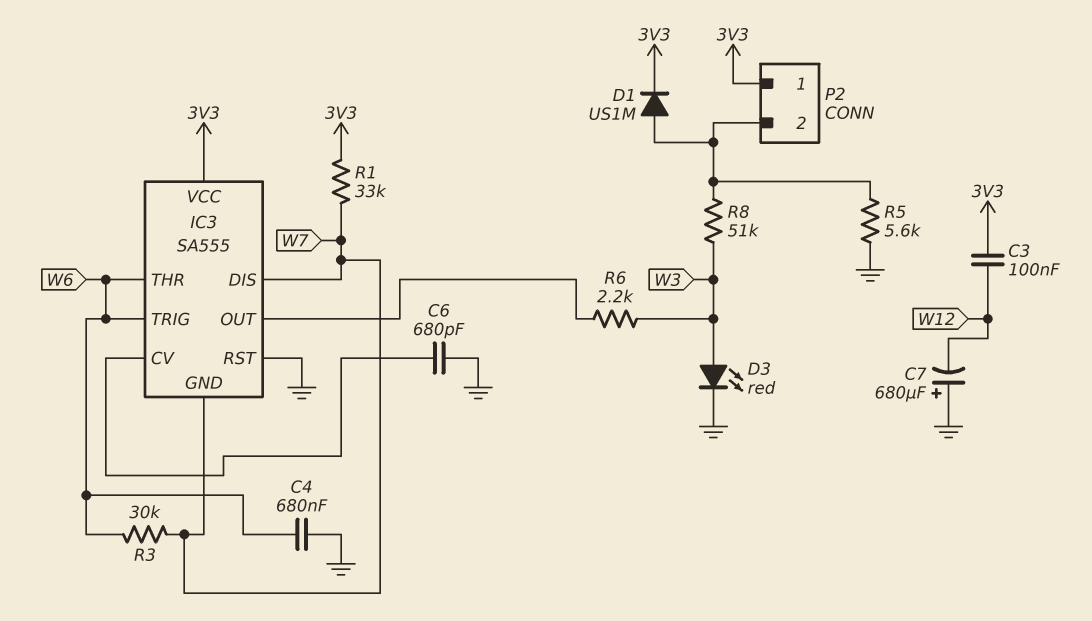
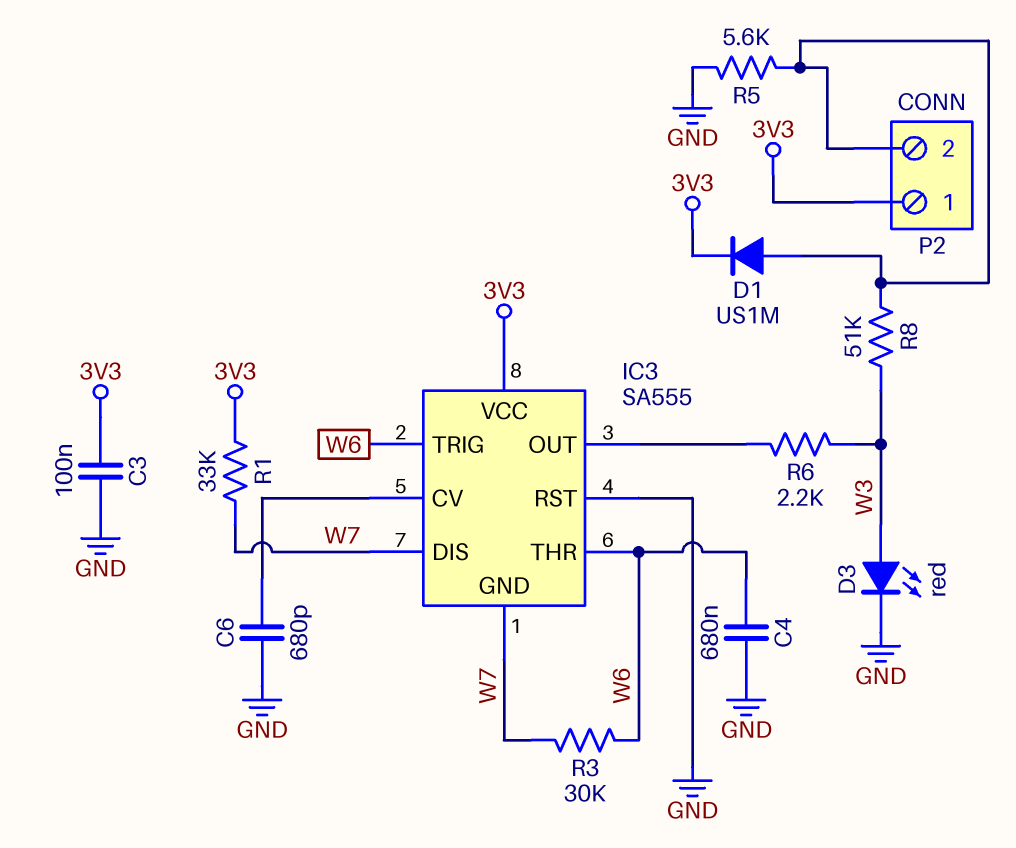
C3: 100nF (3V3, W12) -> 100nF (3V3, GND)
C7: 680uF (plus GND, minus W12) -> none

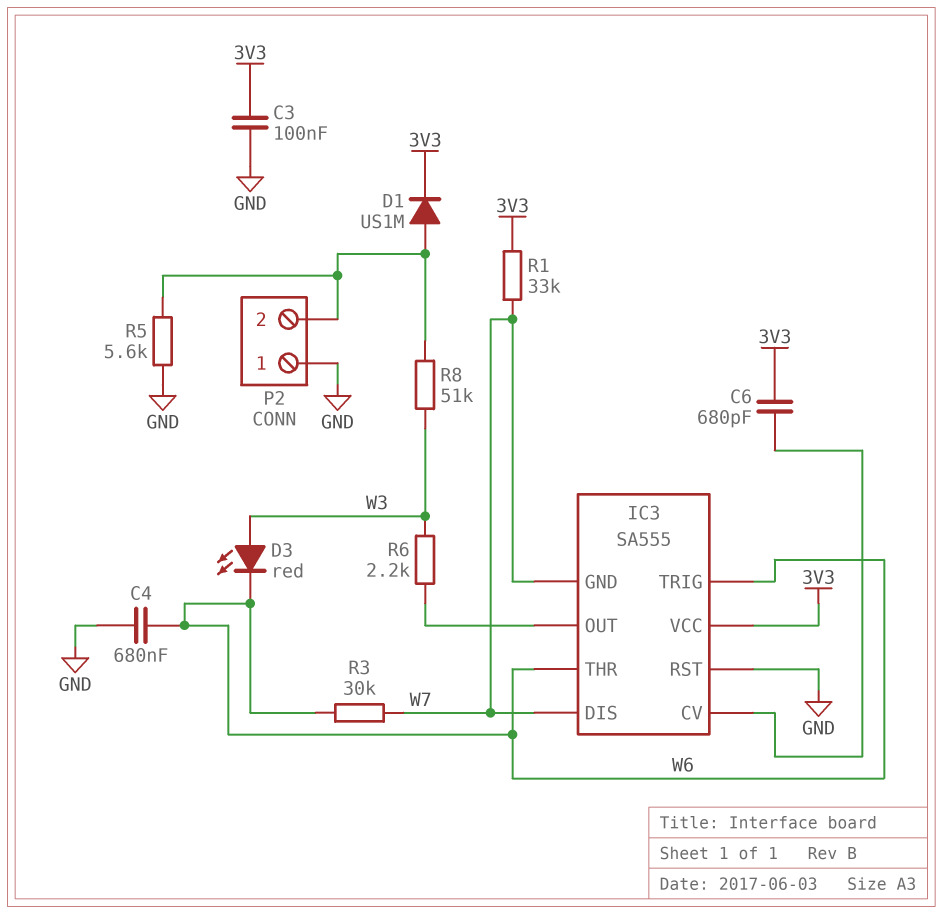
C6: 680pF (GND, IC3/CV) -> 680pF (3V3, IC3/CV)
D3: LED red (A W3, K GND) -> LED red (A W3, K W6)
P2 pin 1: 3V3 -> GND

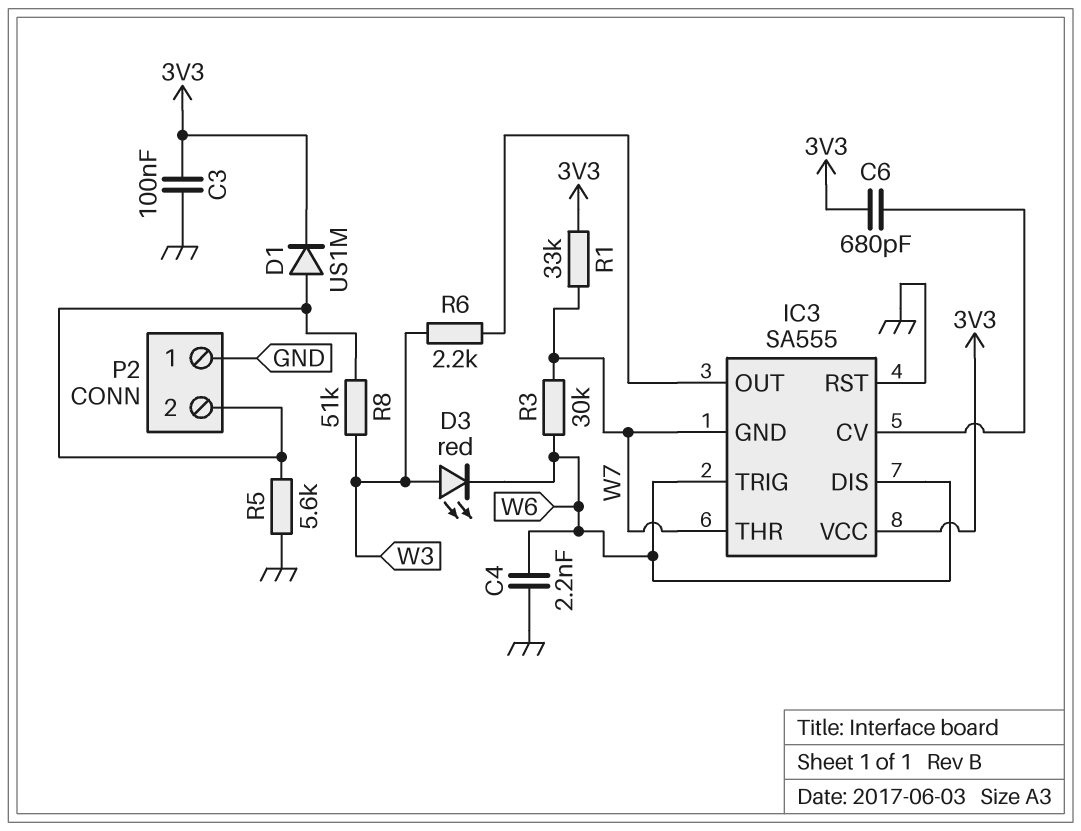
C4: 680nF (GND, W6) -> 2.2nF (GND, W6)
IC3 pin DIS: W7 -> W6
IC3 pin THR: W6 -> W7

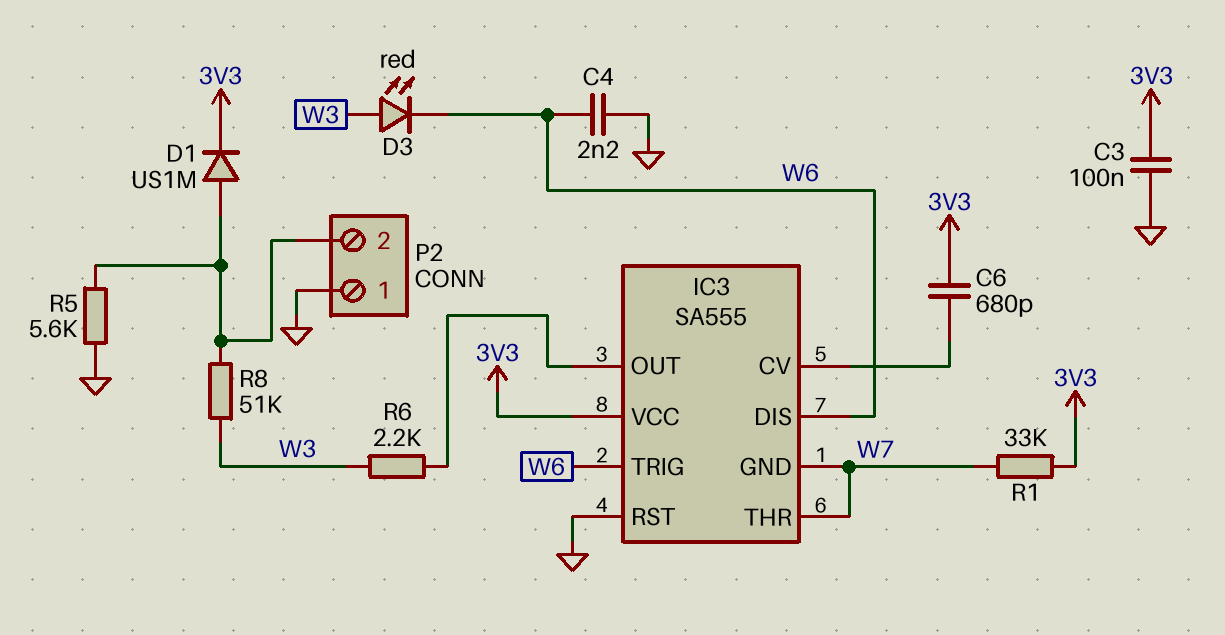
R3: 30k (W6, W7) -> none

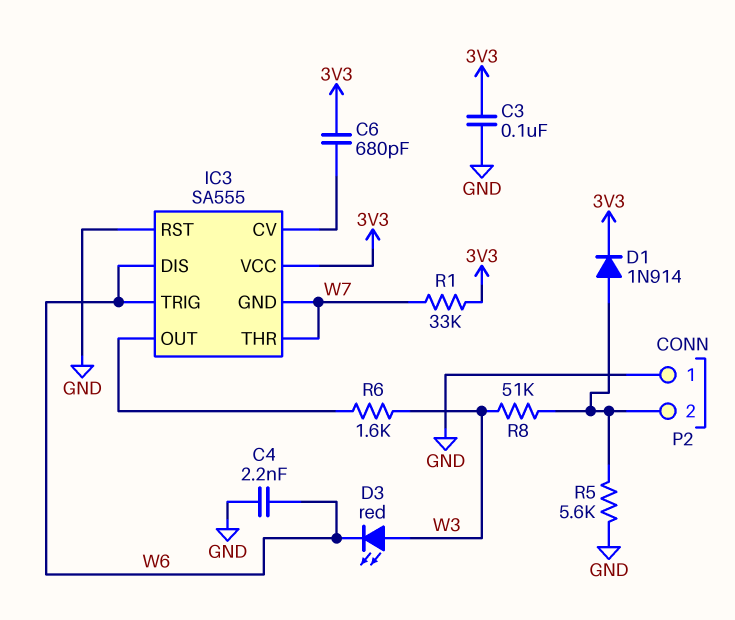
D1: diode US1M (A P2/2, K 3V3) -> diode 1N914 (A P2/2, K 3V3)
R6: 2.2k (IC3/OUT, W3) -> 1.6k (IC3/OUT, W3)

